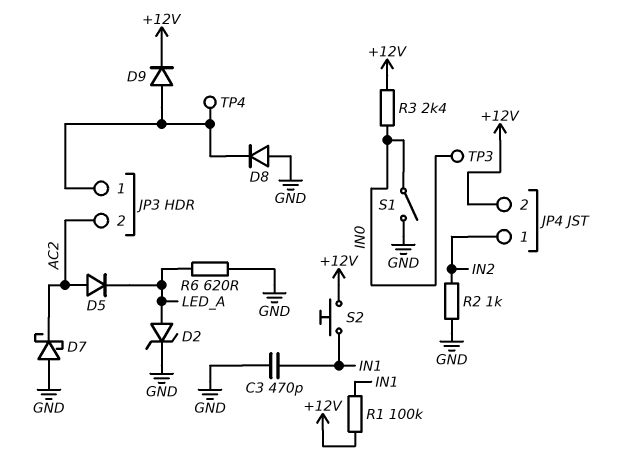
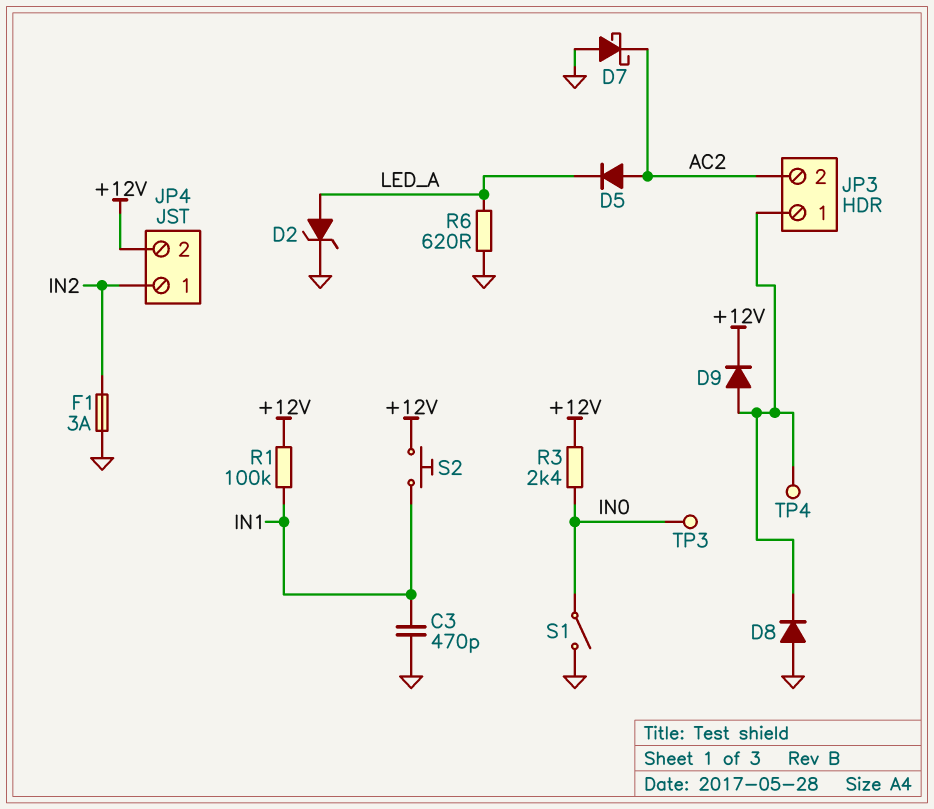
F1: none -> 3A (GND, IN2)
R2: 1k (GND, IN2) -> none

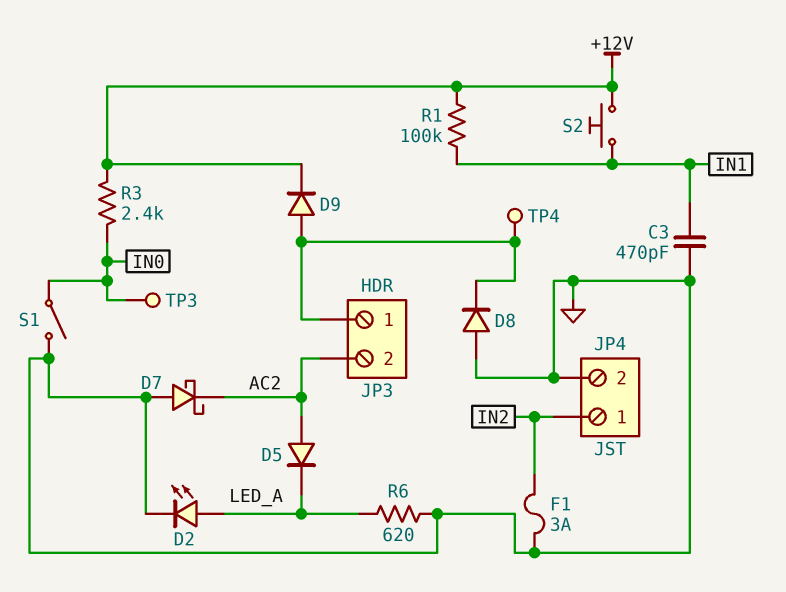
D2: zener (A LED_A, K GND) -> LED (A LED_A, K GND)
JP4 pin 2: +12V -> GND

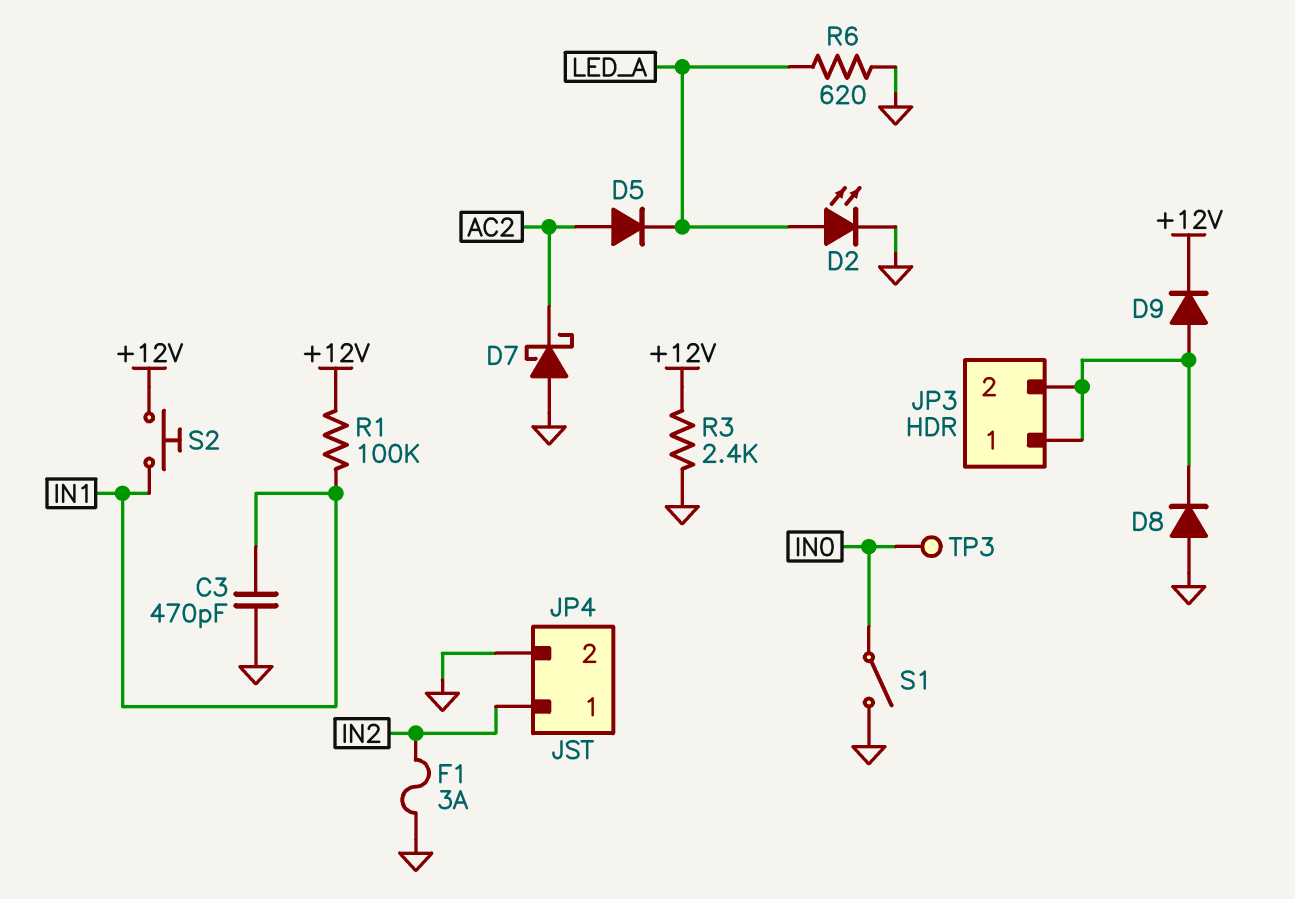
JP3 pin 2: AC2 -> JP3/1
R3: 2.4k (+12V, IN0) -> 2.4k (+12V, GND)
TP4: test point (JP3/1) -> none

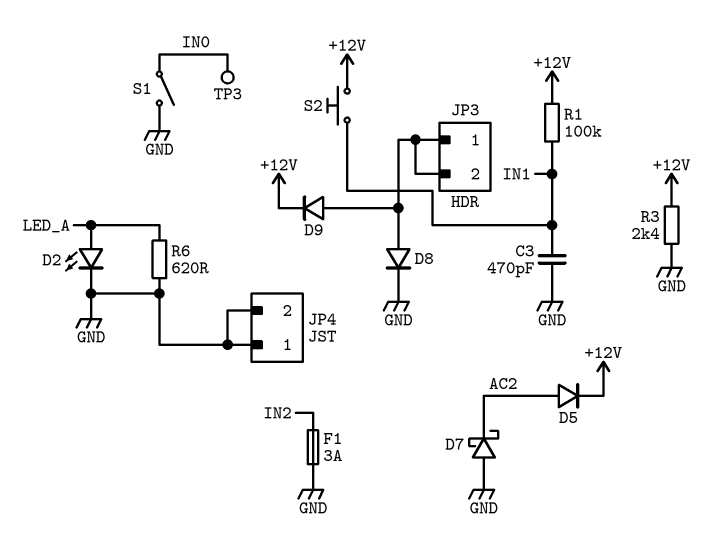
D5: diode (A AC2, K LED_A) -> diode (A AC2, K +12V)
D8: diode (A GND, K JP3/1) -> diode (A JP3/1, K GND)
JP4 pin 1: IN2 -> GND

